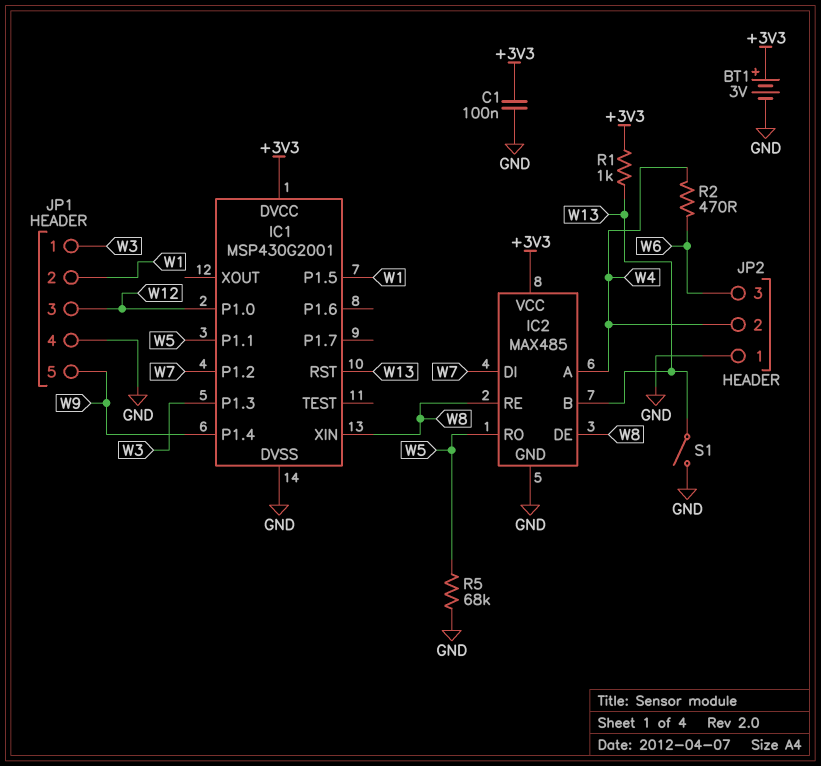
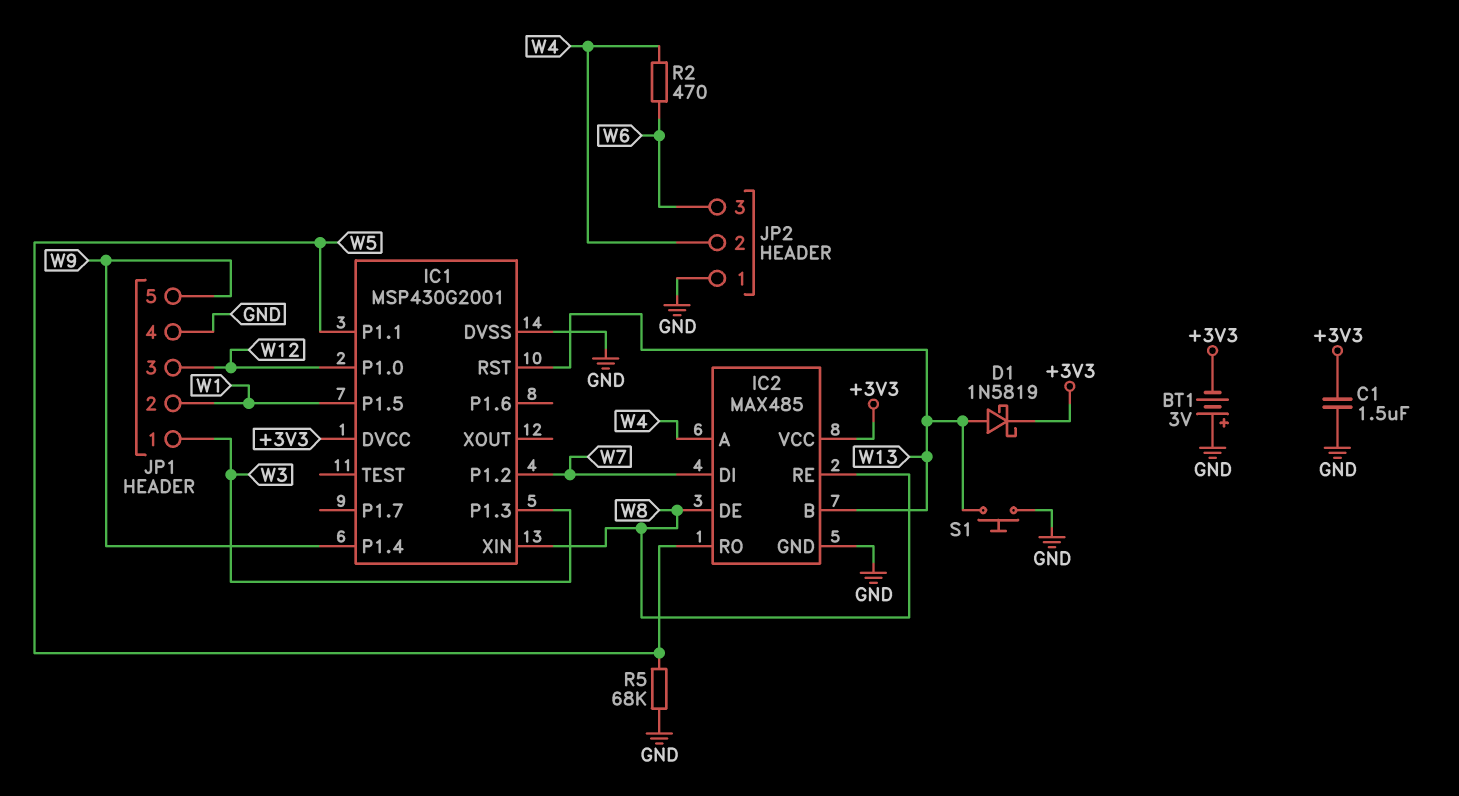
BT1: 3V (plus +3V3, minus GND) -> 3V (plus GND, minus +3V3)
C1: 100nF (+3V3, GND) -> 1.5uF (+3V3, GND)
D1: none -> schottky 1N5819 (A W13, K +3V3)
R1: 1k (+3V3, W13) -> none
S1: switch (GND, W13) -> button (GND, W13)

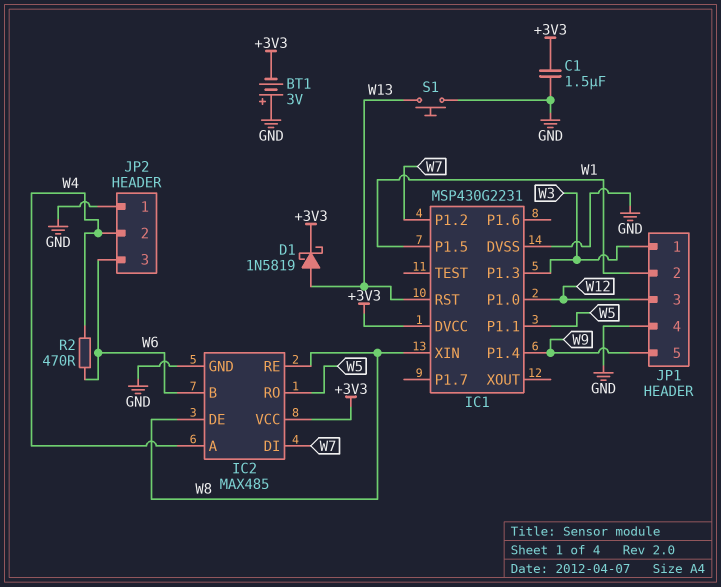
IC1: MSP430G2001 -> MSP430G2231
IC2 pin B: W13 -> W6
R5: 68k (GND, W5) -> none

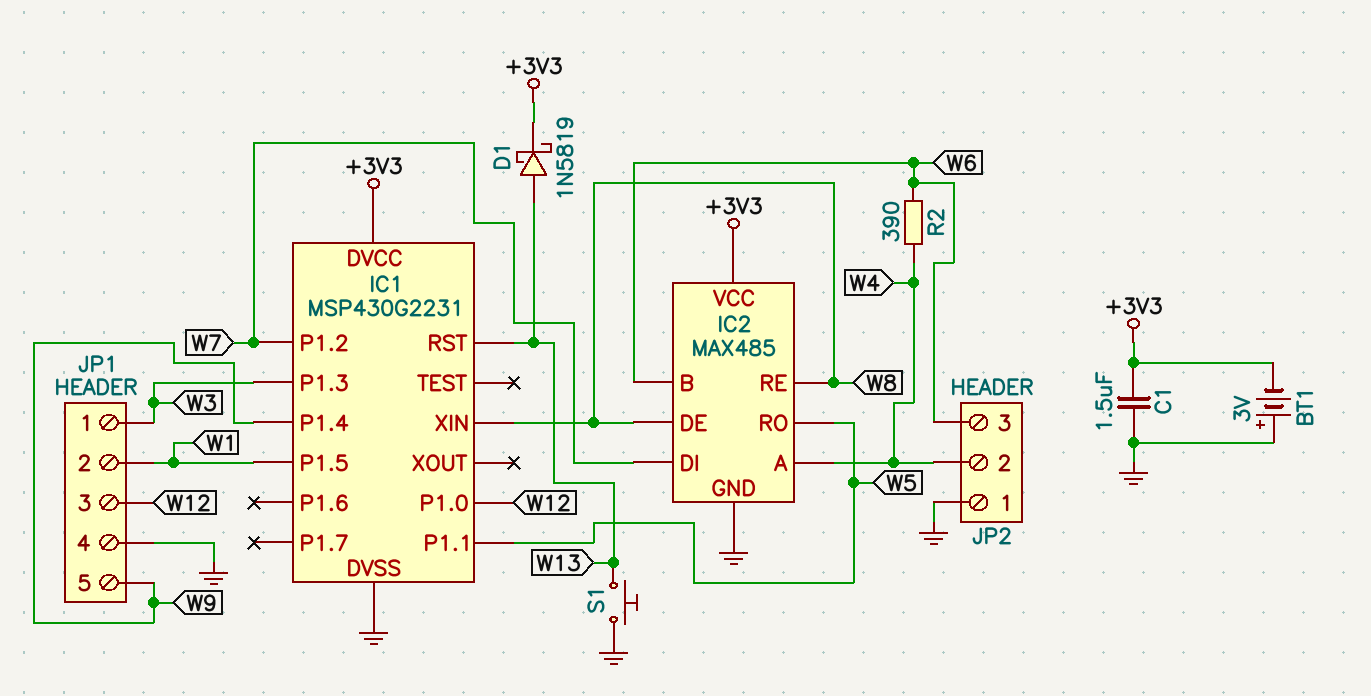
R2: 470 (W4, W6) -> 390 (W4, W6)

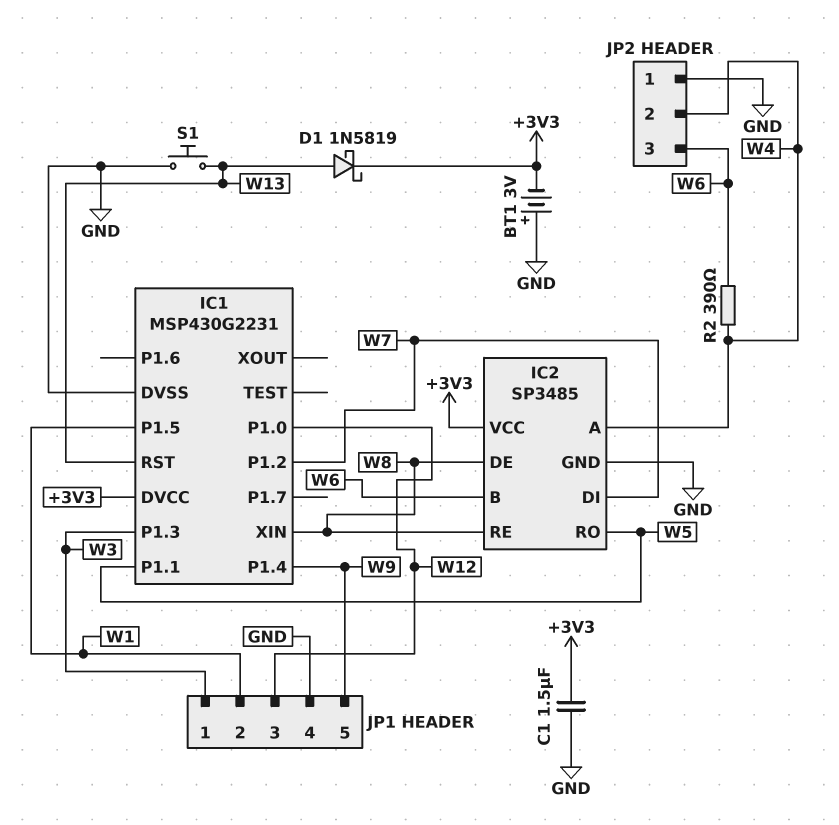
IC2: MAX485 -> SP3485

